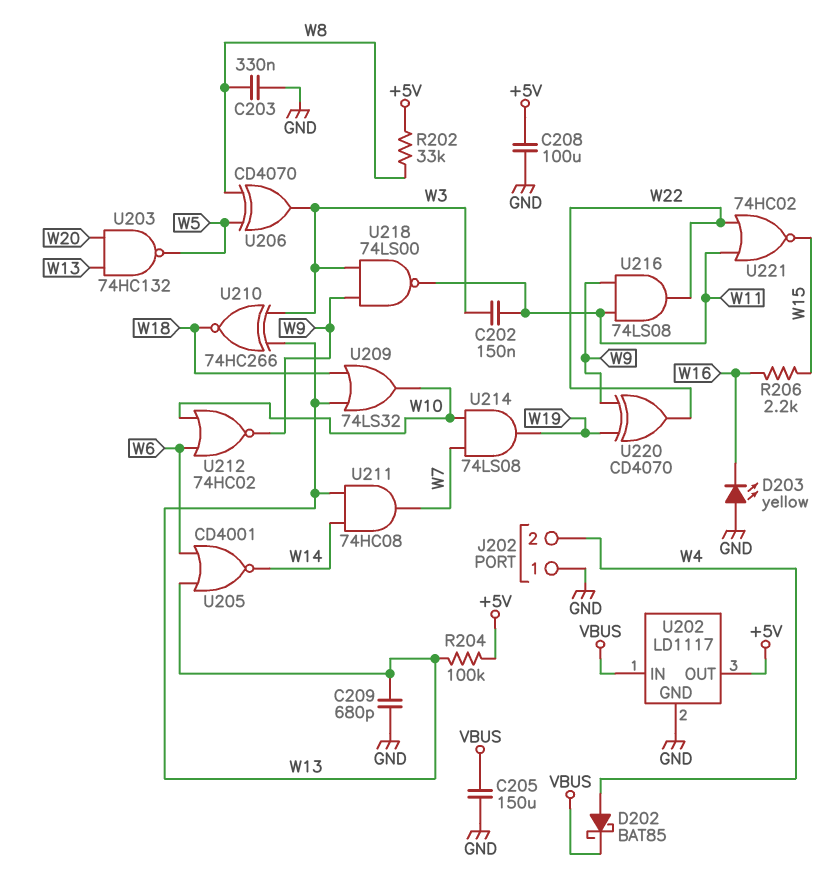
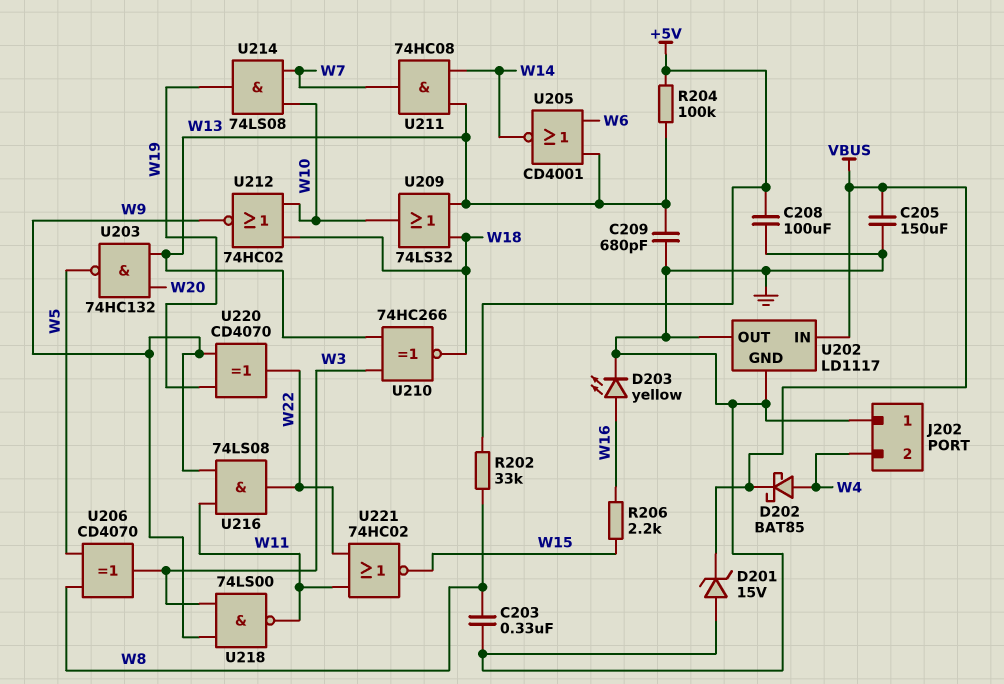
C202: 150nF (W3, W11) -> none
D201: none -> zener 15V (A GND, K VBUS)
D203: LED yellow (A GND, K W16) -> LED yellow (A W16, K GND)
U202 pin OUT: +5V -> GND
U212: NOR 74HC02 (in W6, in W10, out W9) -> NOR 74HC02 (in W10, in W18, out W9)

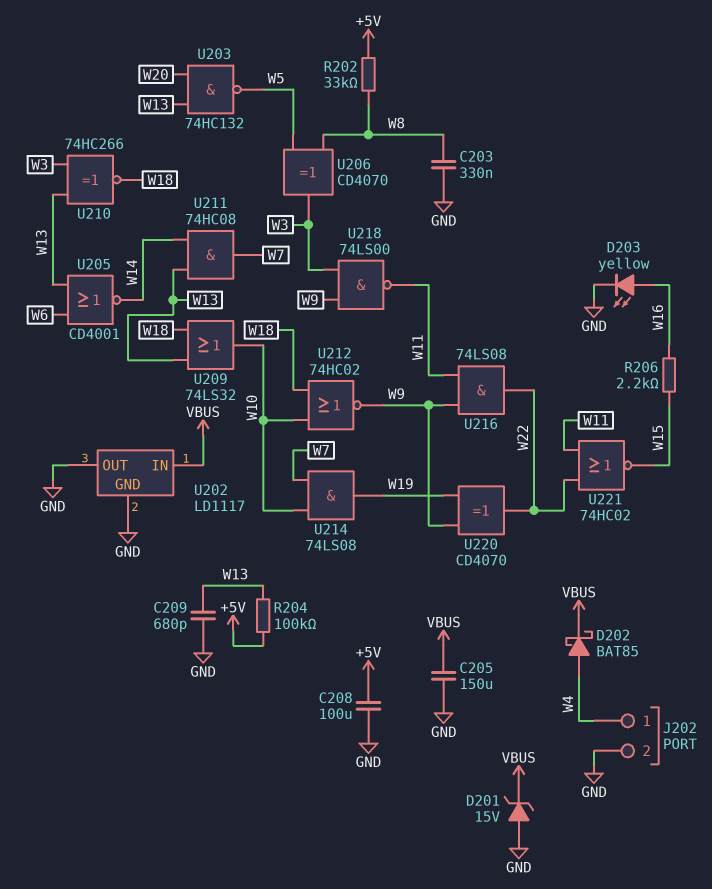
J202 pin 1: GND -> W4
J202 pin 2: W4 -> GND

